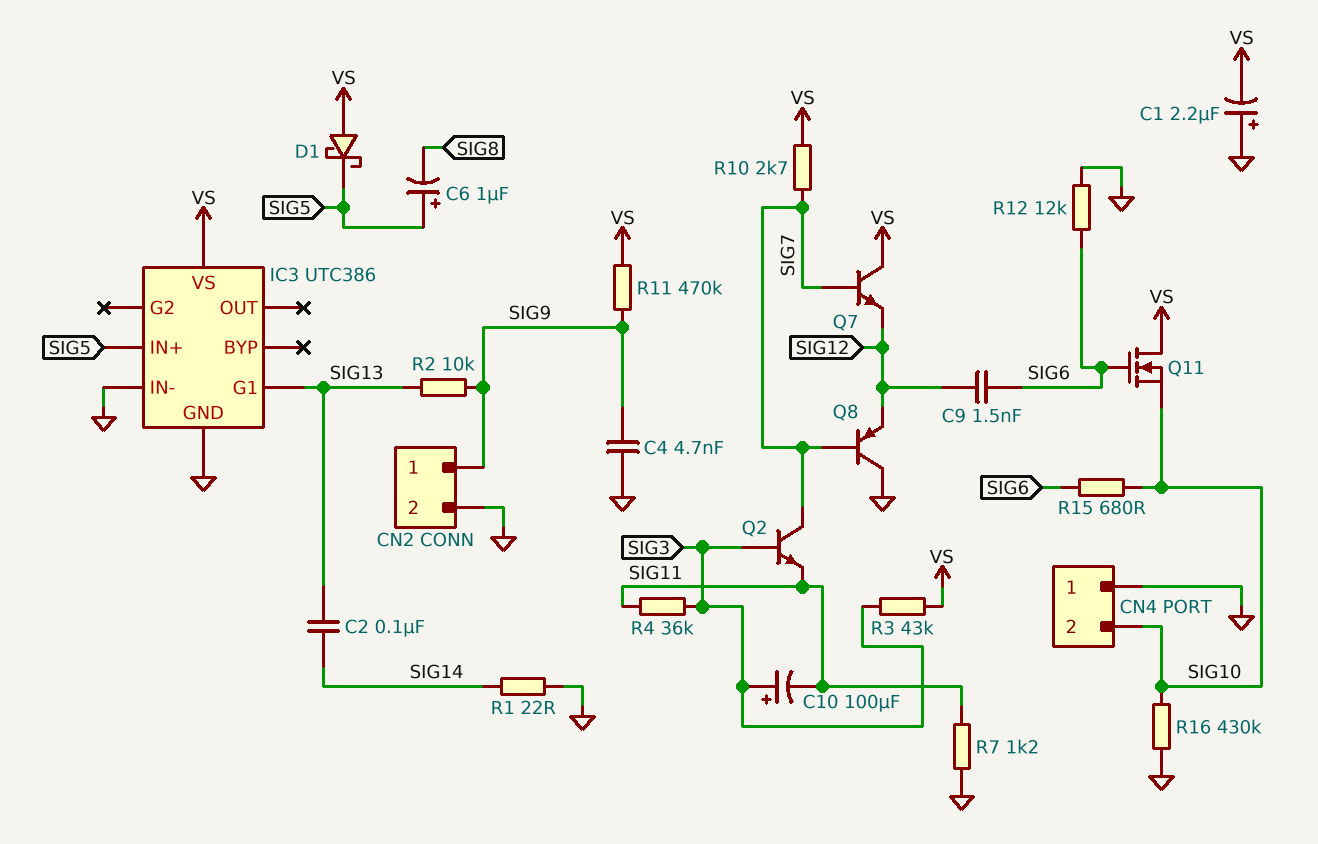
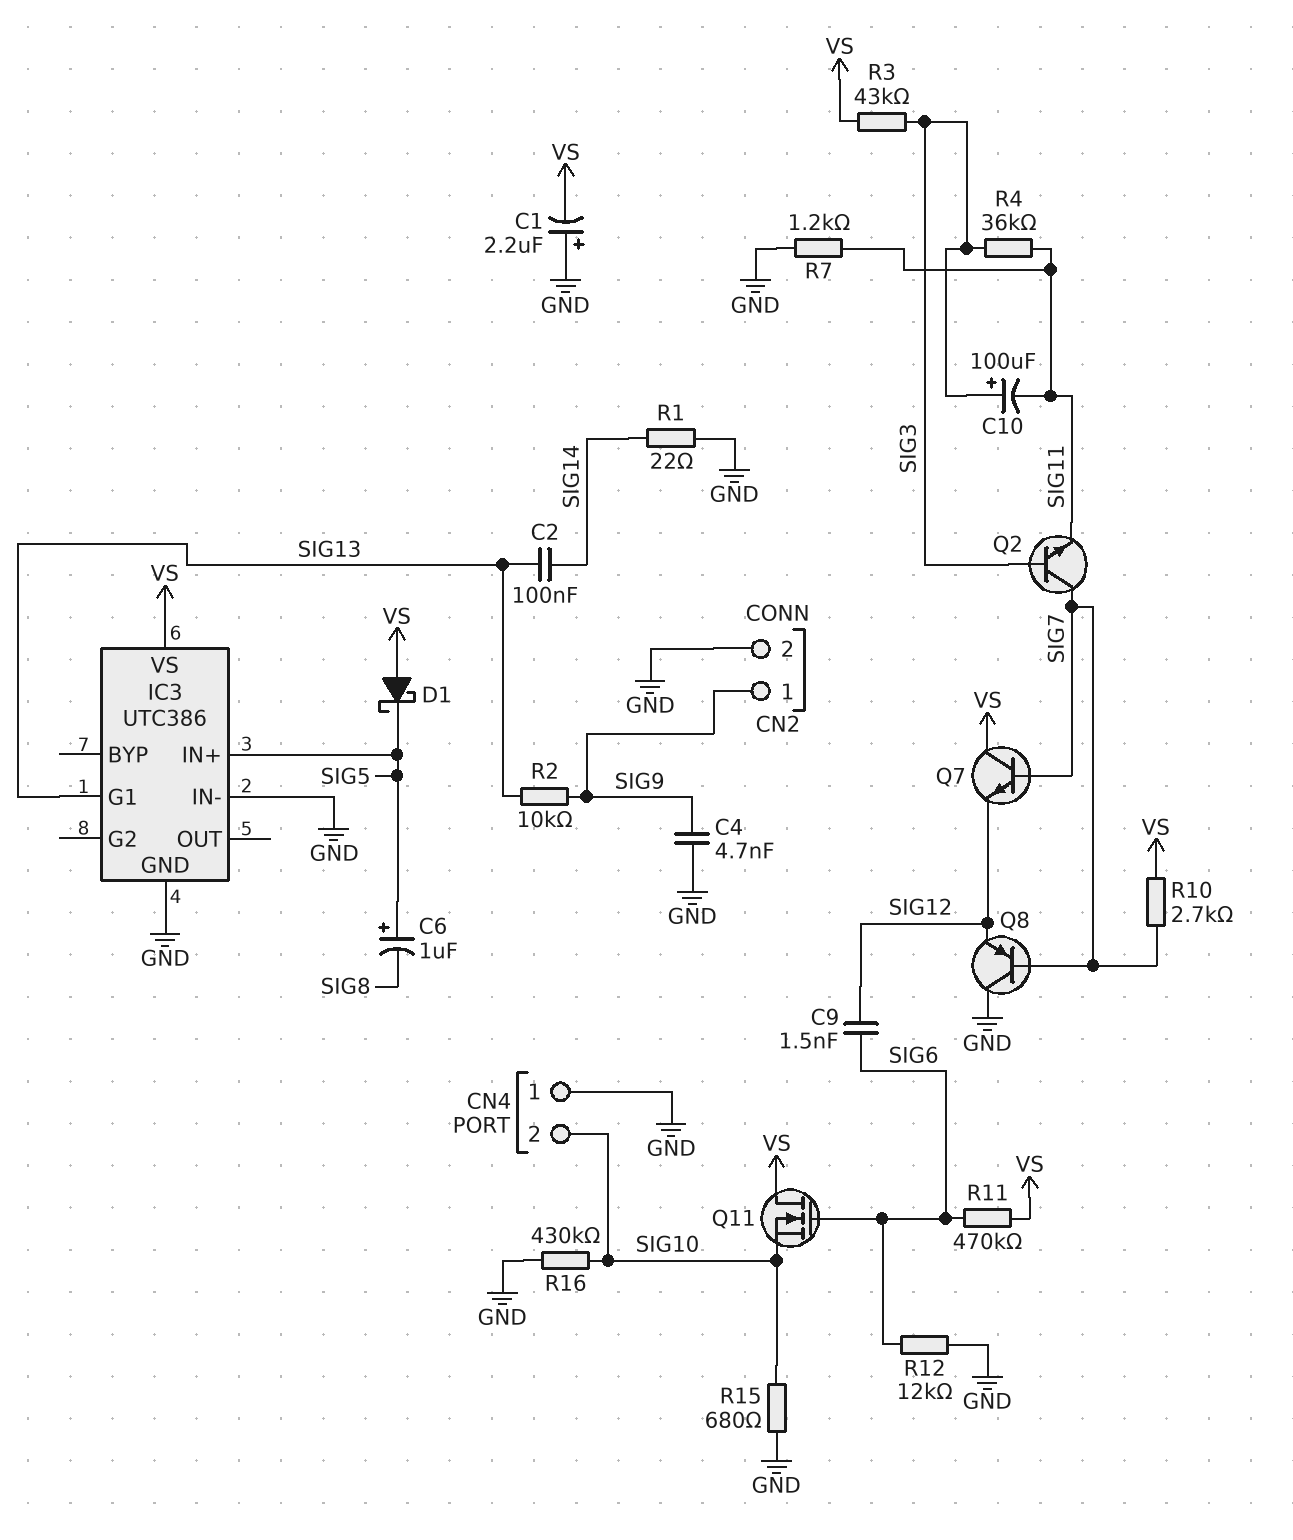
R11: 470k (SIG9, VS) -> 470k (SIG6, VS)
R15: 680 (SIG6, SIG10) -> 680 (GND, SIG10)

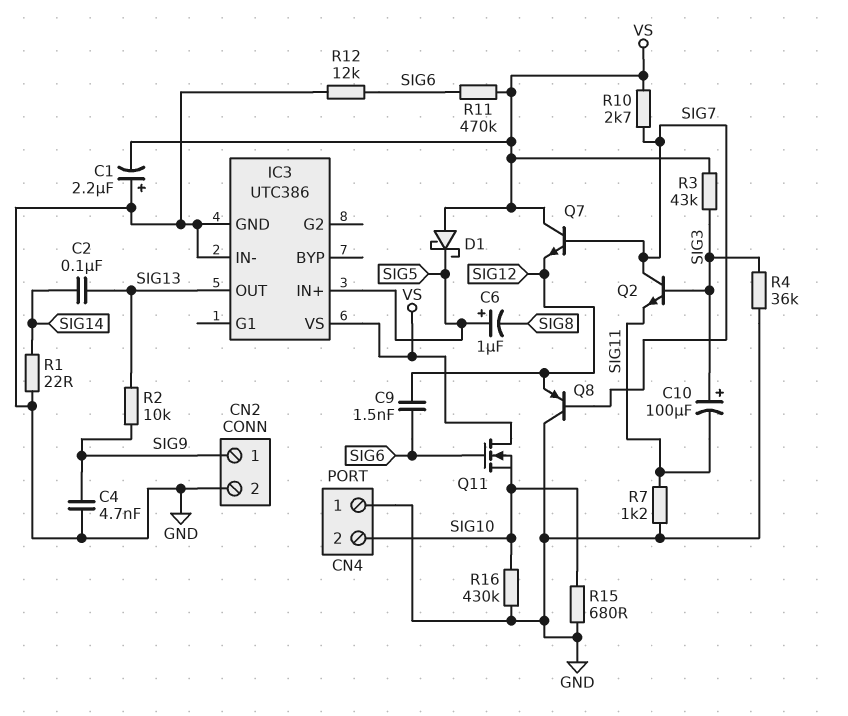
IC3 pin G1: SIG13 -> none
IC3 pin OUT: none -> SIG13
R4: 36k (SIG3, SIG11) -> 36k (GND, SIG3)

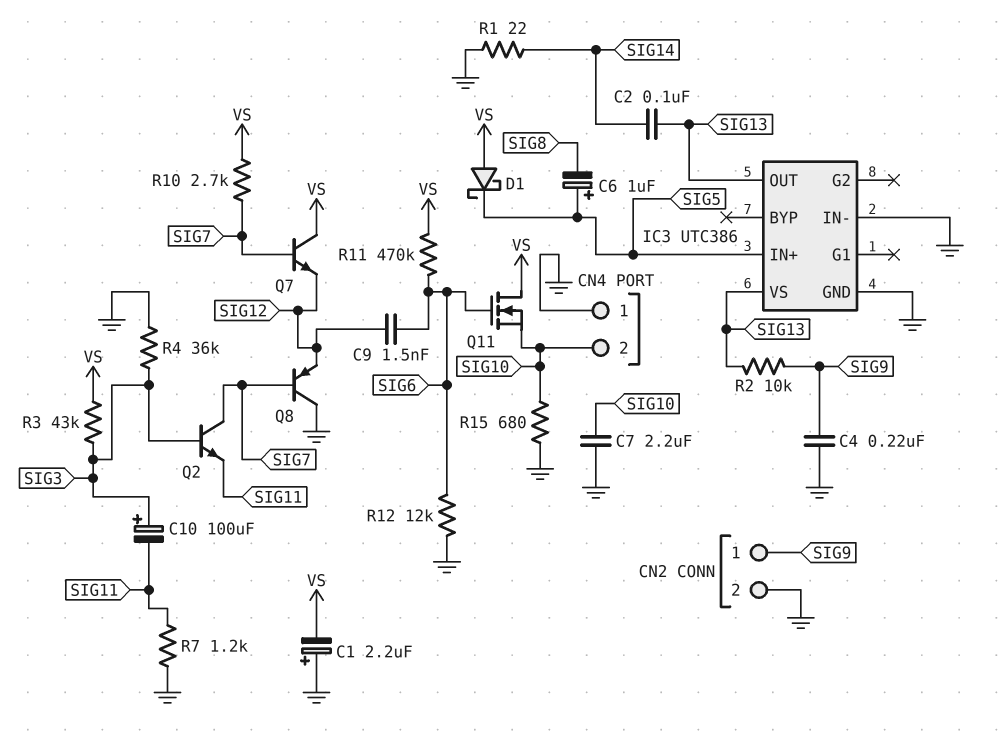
C4: 4.7nF (GND, SIG9) -> 220nF (GND, SIG9)
C7: none -> 2.2uF (GND, SIG10)
IC3 pin VS: VS -> SIG13
R16: 430k (GND, SIG10) -> none

